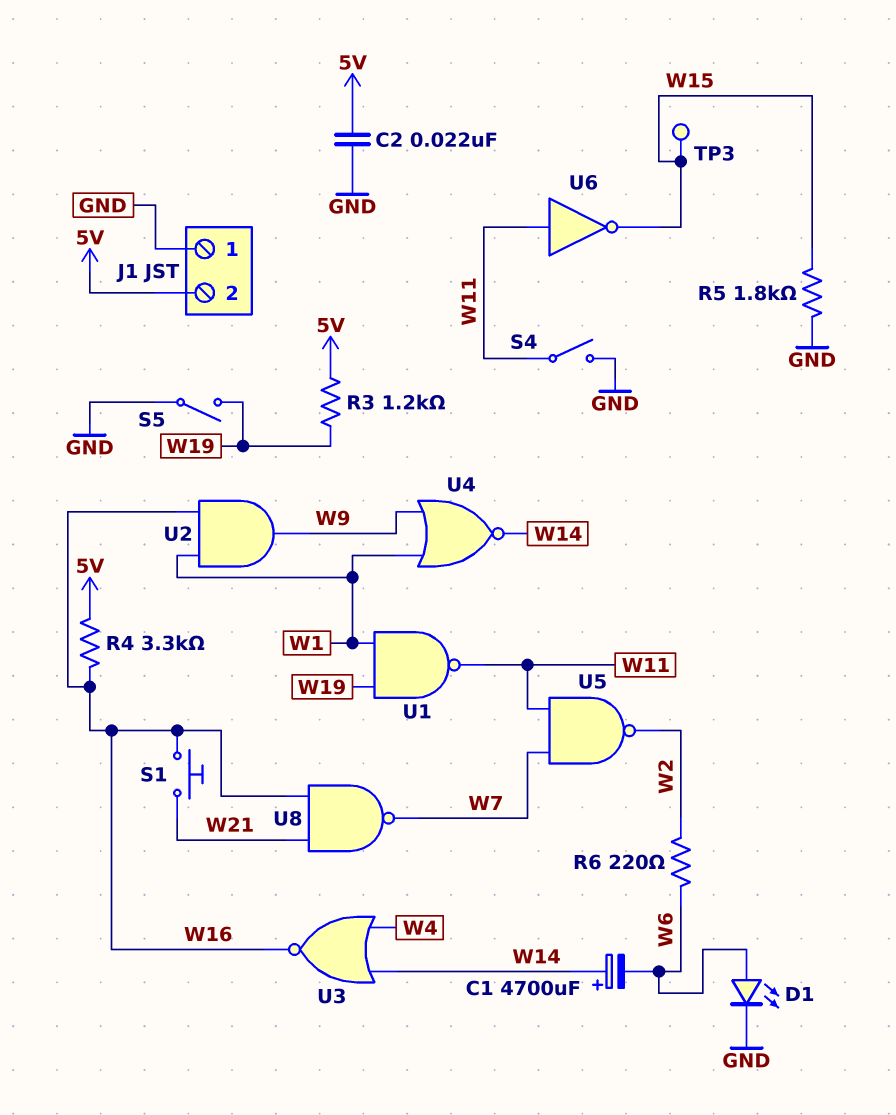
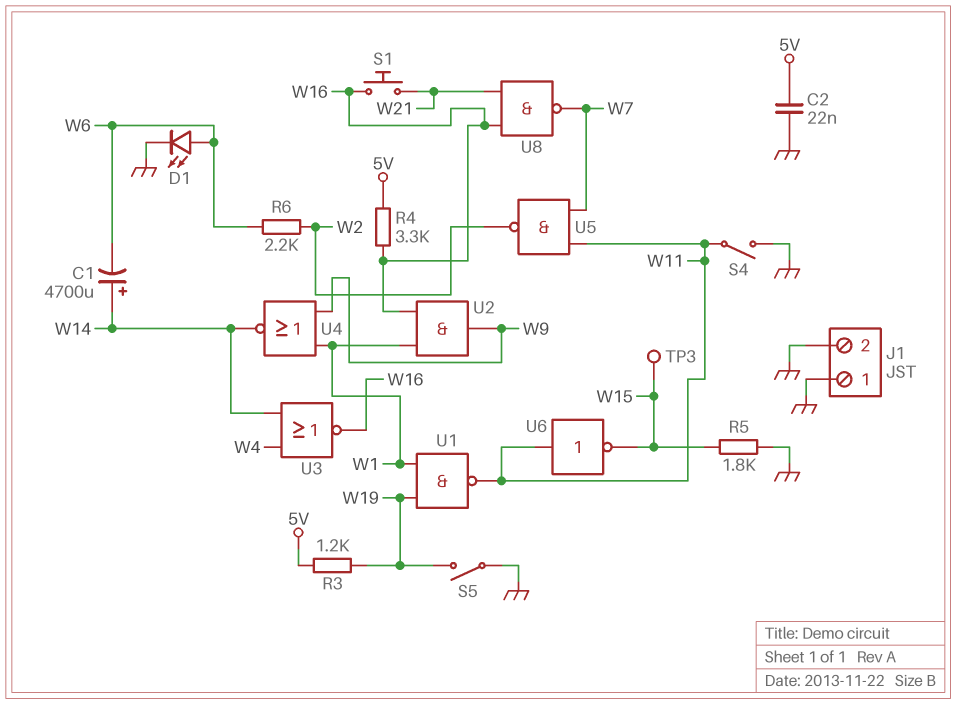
J1 pin 2: 5V -> GND
R6: 220 (W2, W6) -> 2.2k (W2, W6)

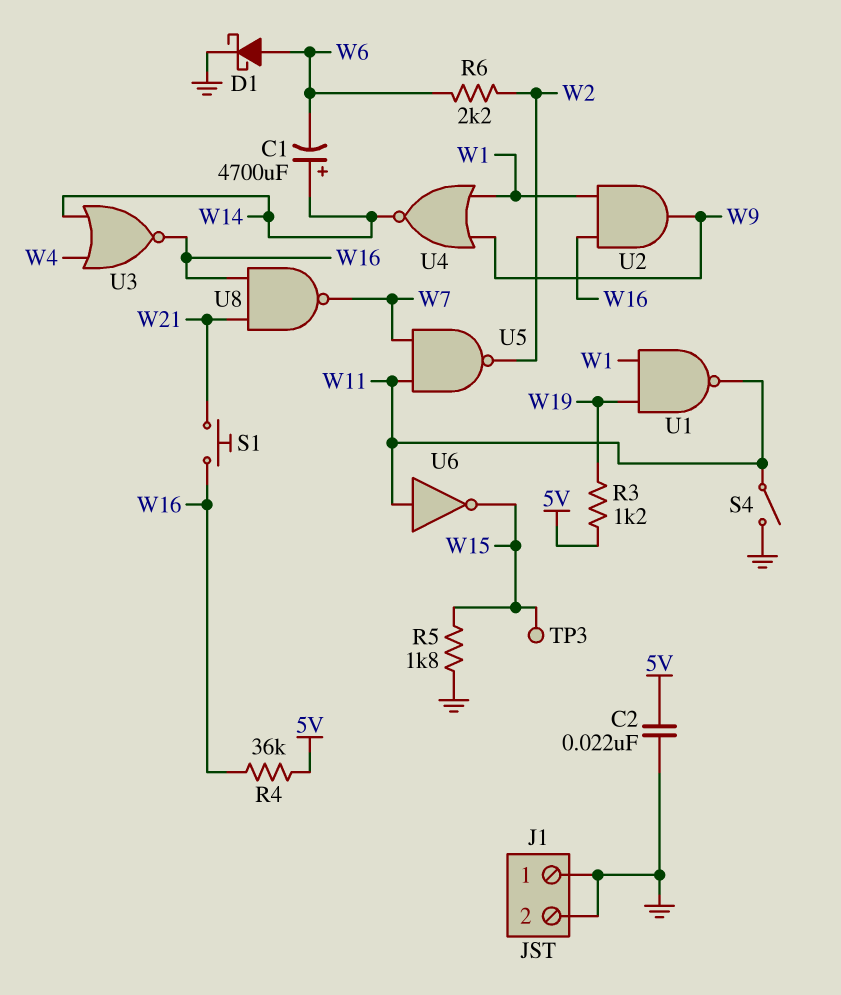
D1: LED (A W6, K GND) -> schottky (A W6, K GND)
R4: 3.3k (5V, W16) -> 36k (5V, W16)
S5: switch (GND, W19) -> none

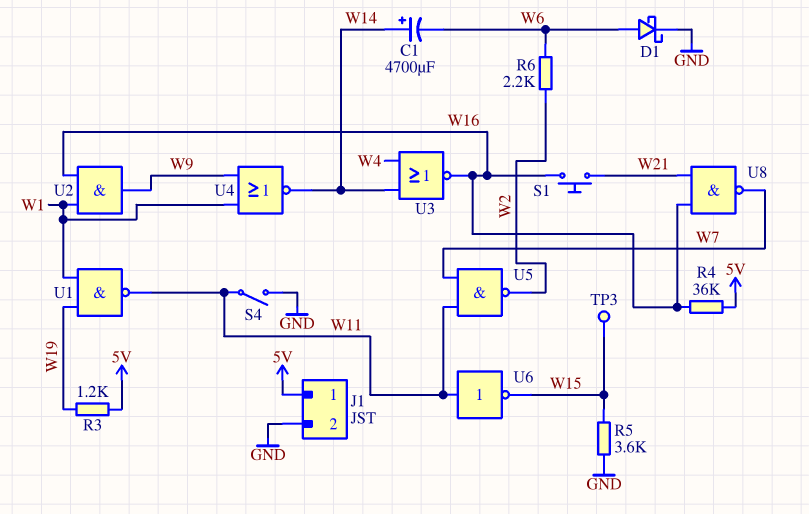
C2: 22nF (5V, GND) -> none
J1 pin 1: GND -> 5V
R5: 1.8k (GND, W15) -> 3.6k (GND, W15)

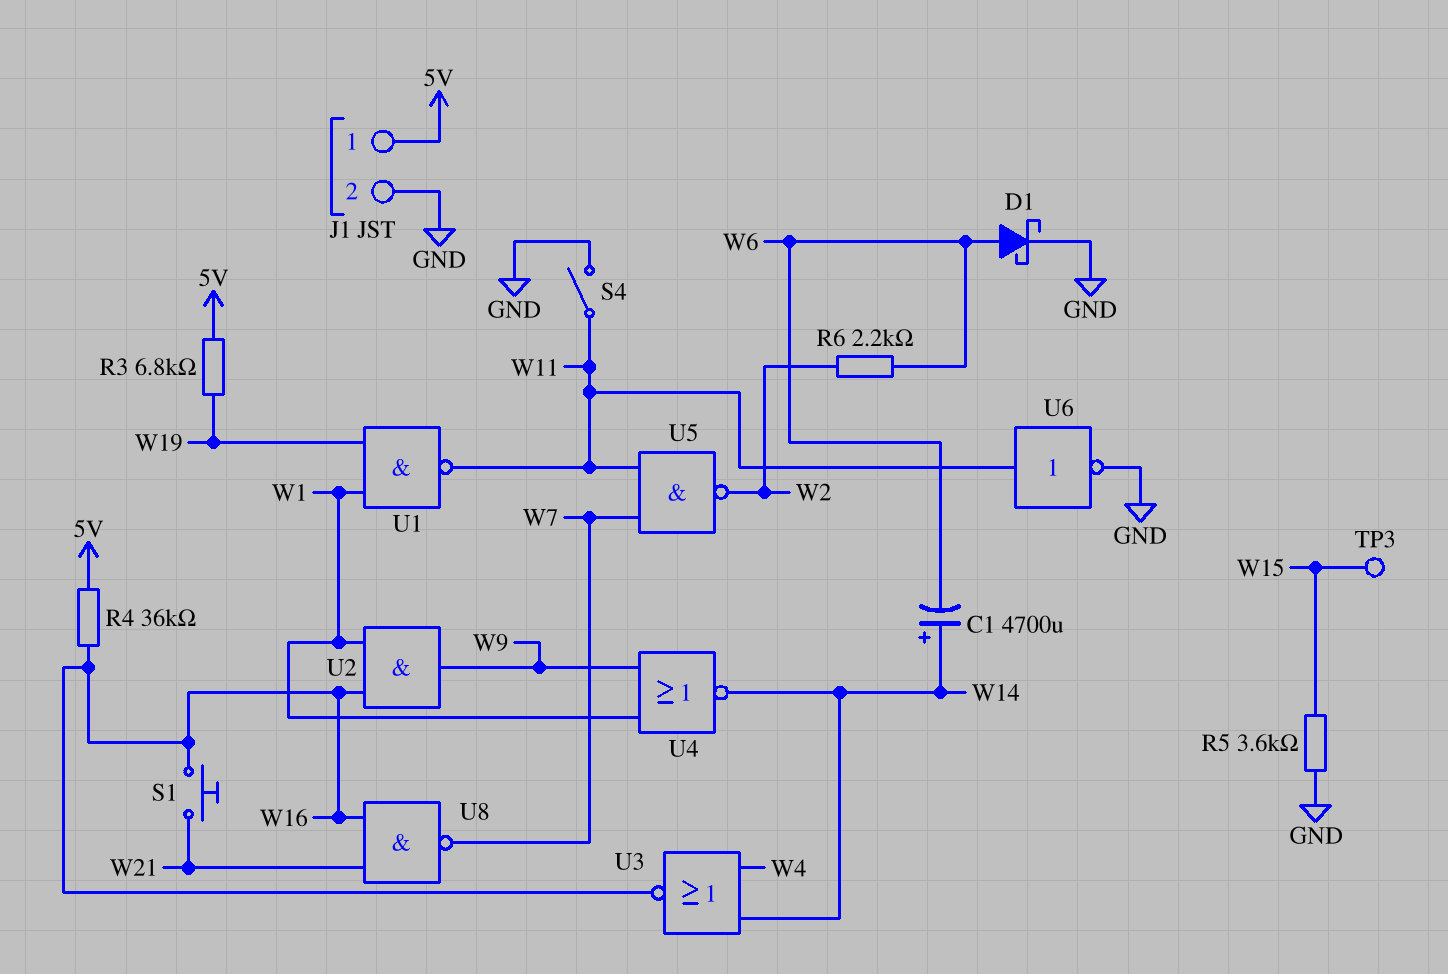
R3: 1.2k (5V, W19) -> 6.8k (5V, W19)
U6: NOT (in W11, out W15) -> NOT (in W11, out GND)

